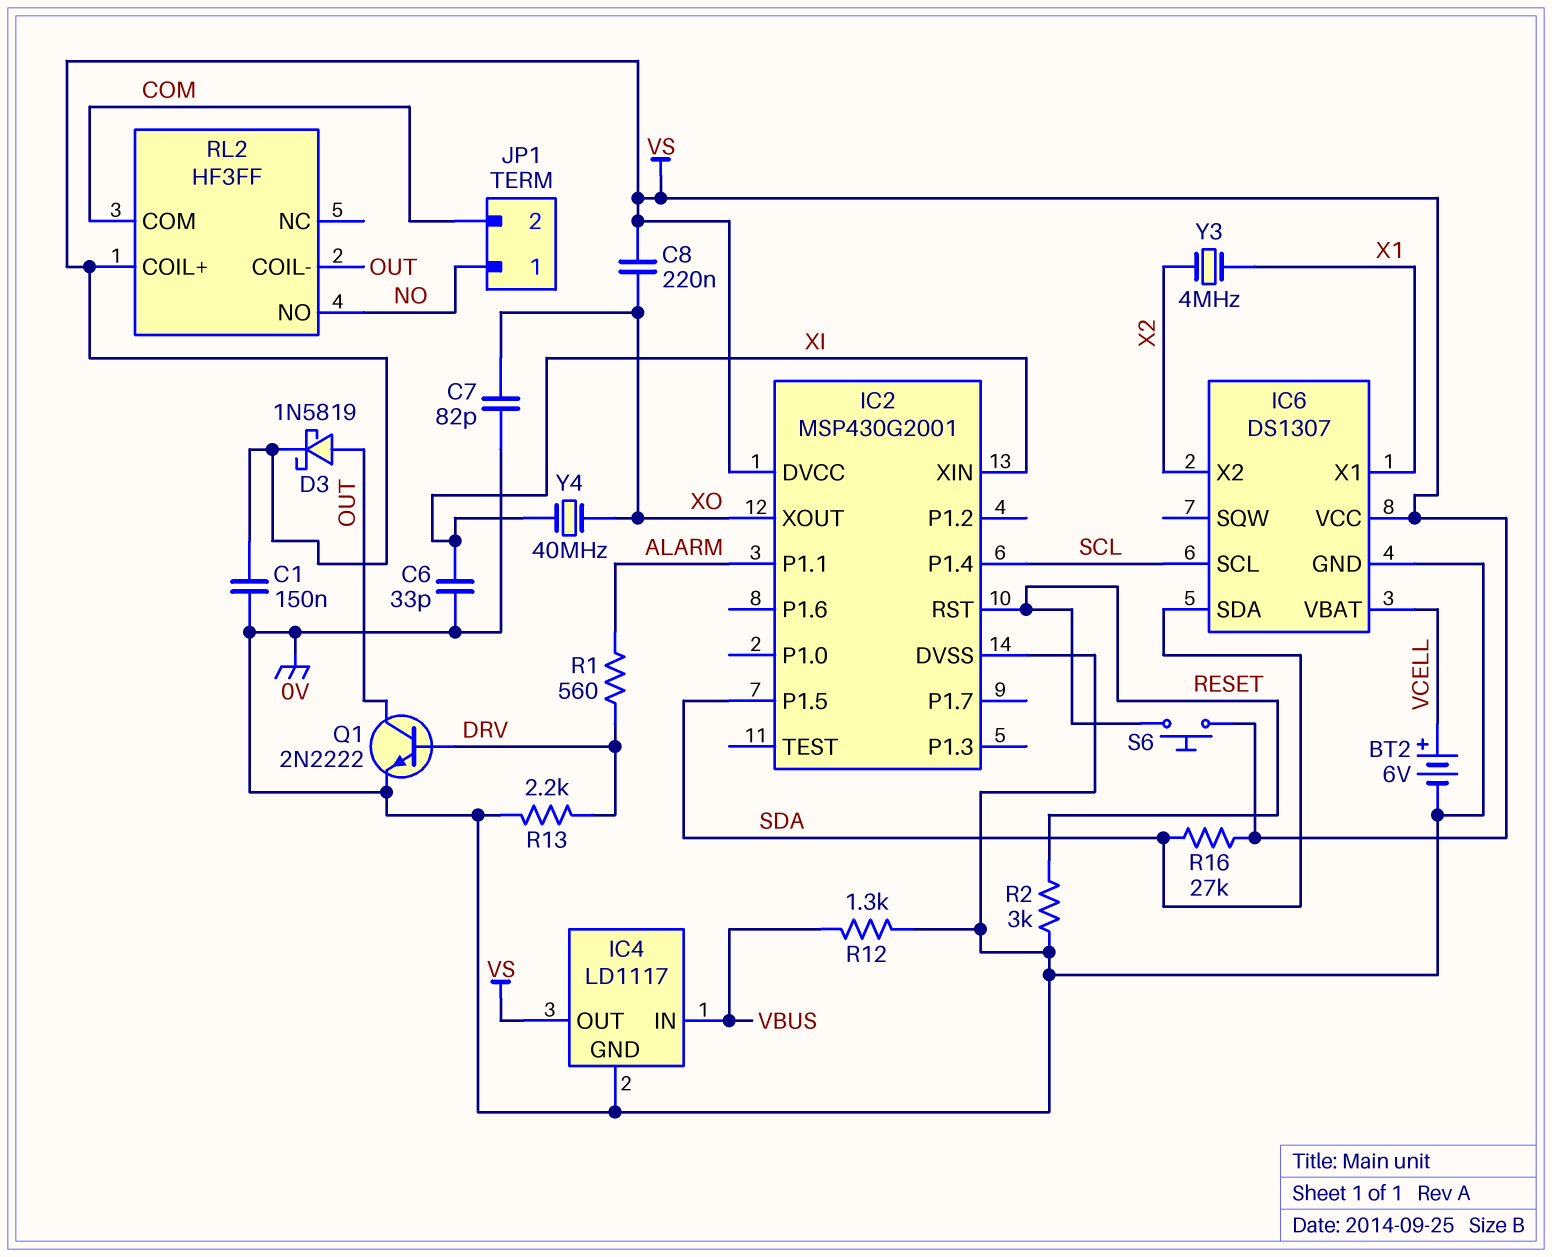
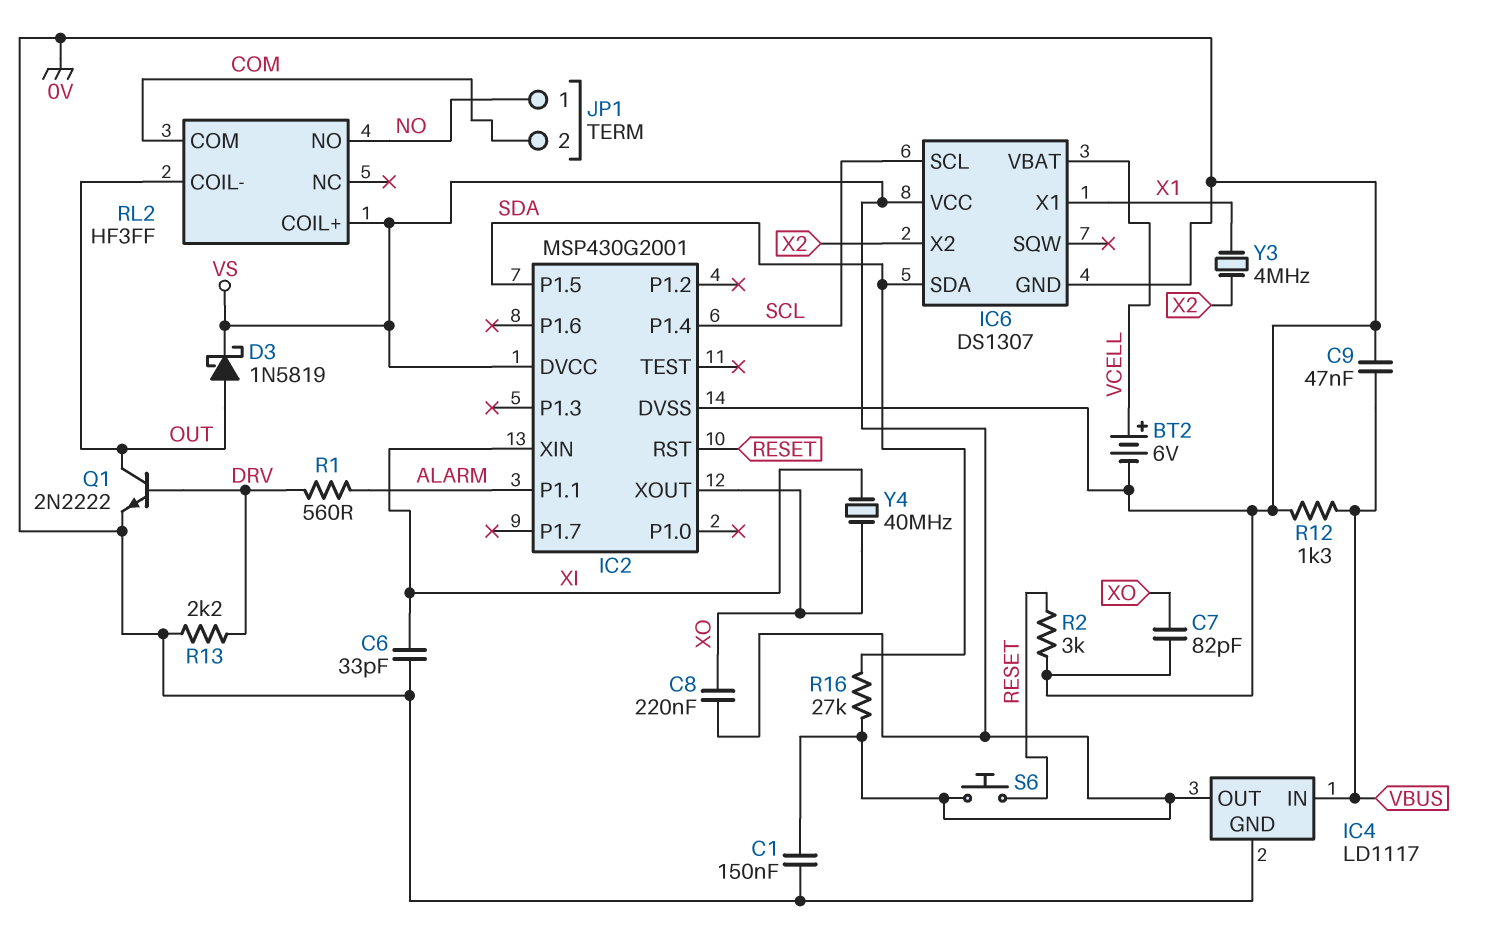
C9: none -> 47nF (0V, VBUS)

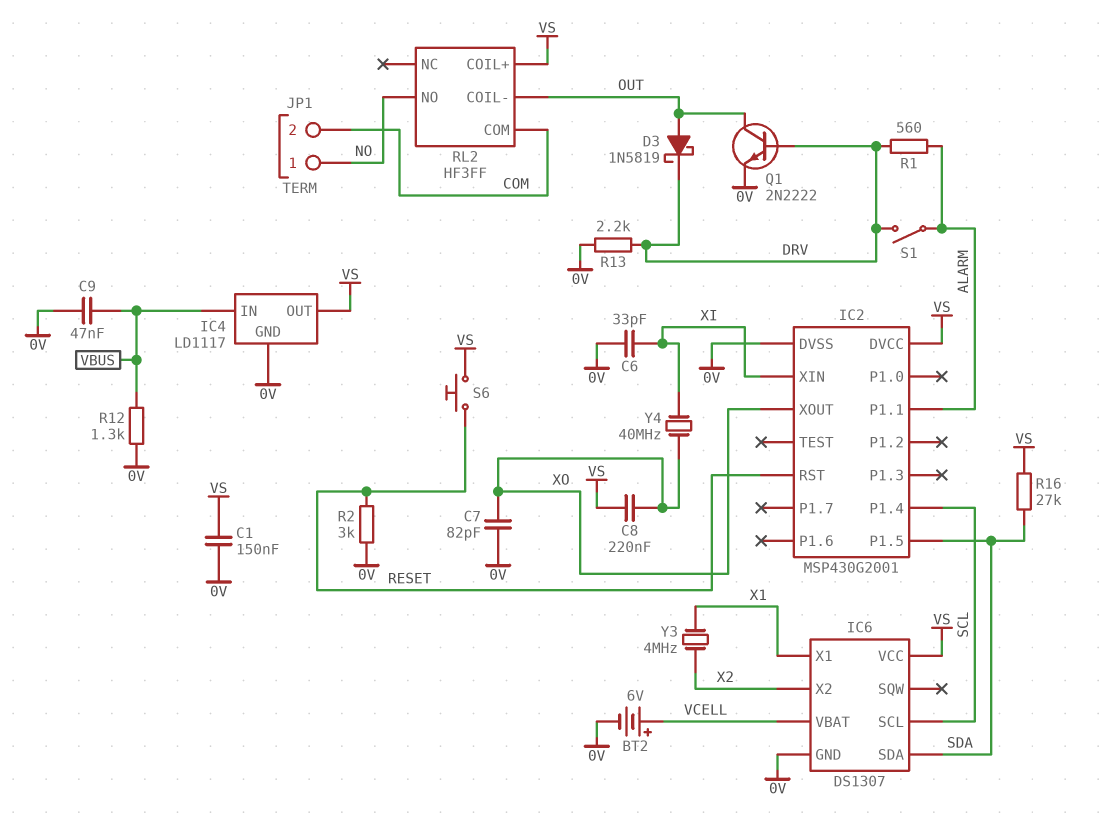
D3: schottky 1N5819 (A OUT, K VS) -> schottky 1N5819 (A OUT, K DRV)
S1: none -> switch (ALARM, DRV)

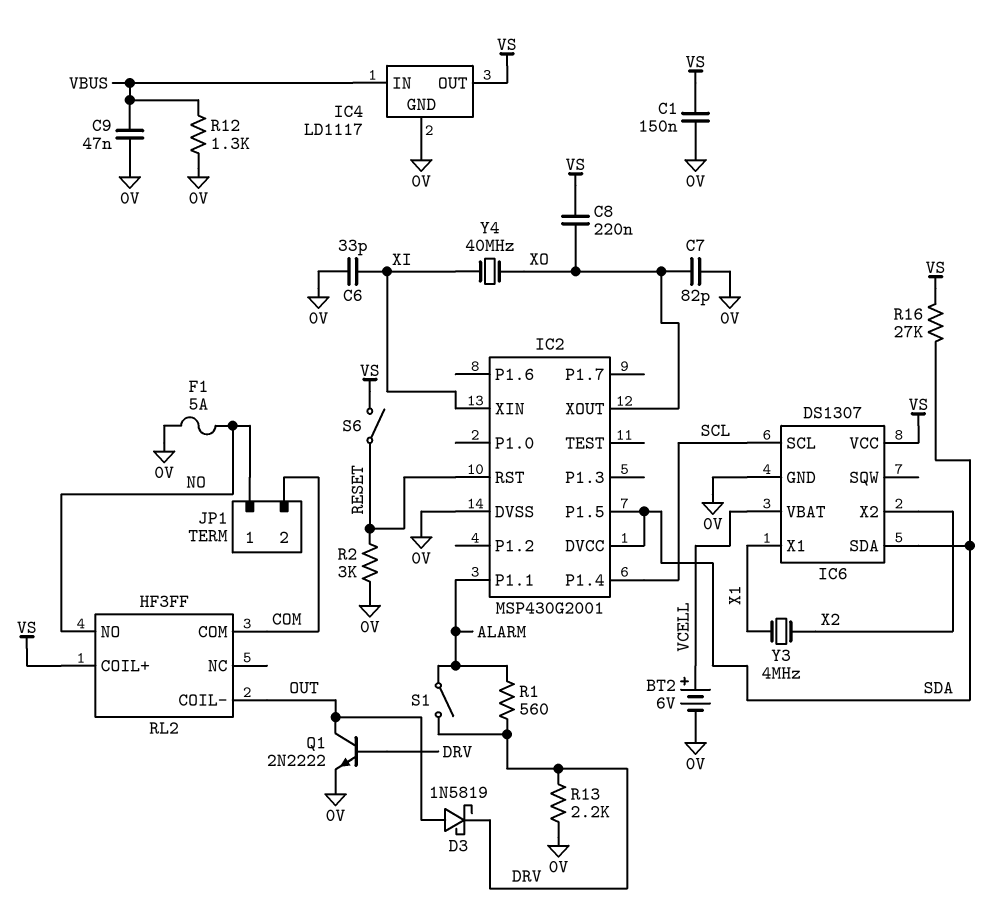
F1: none -> 5A (0V, NO)
IC2 pin DVCC: VS -> SDA
S6: button (RESET, VS) -> switch (RESET, VS)

